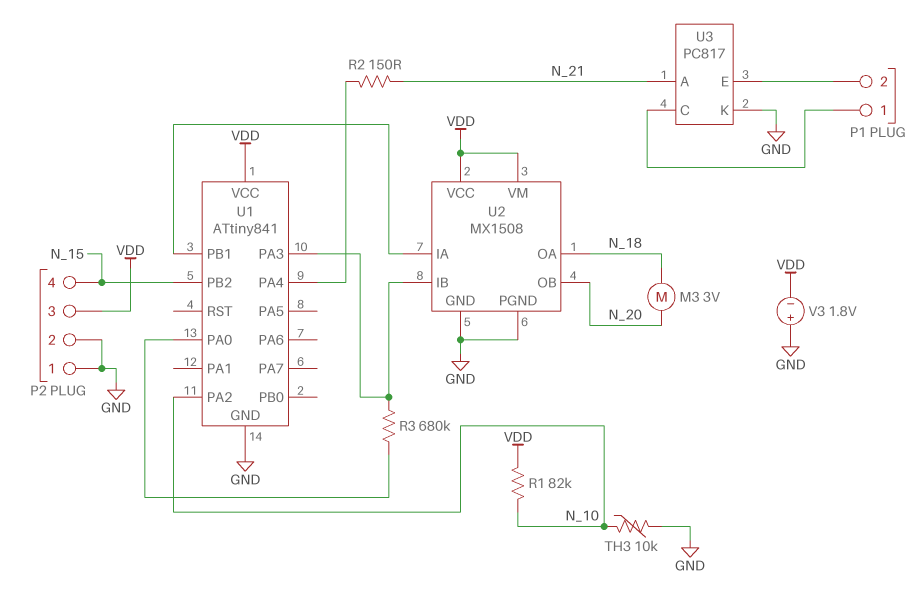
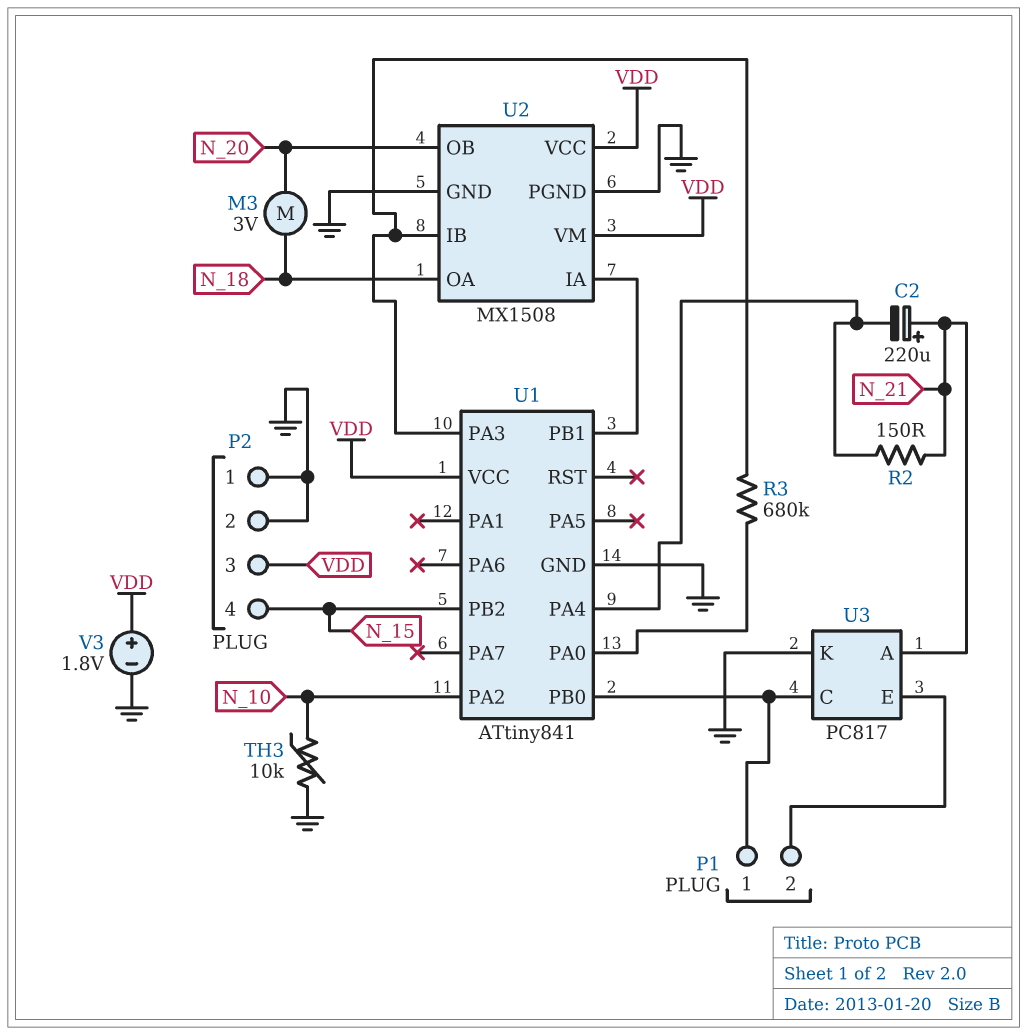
C2: none -> 220uF (plus N_21, minus U1/PA4)
R1: 82k (N_10, VDD) -> none
U1 pin PB0: none -> P1/1
V3: 1.8V (plus GND, minus VDD) -> 1.8V (plus VDD, minus GND)

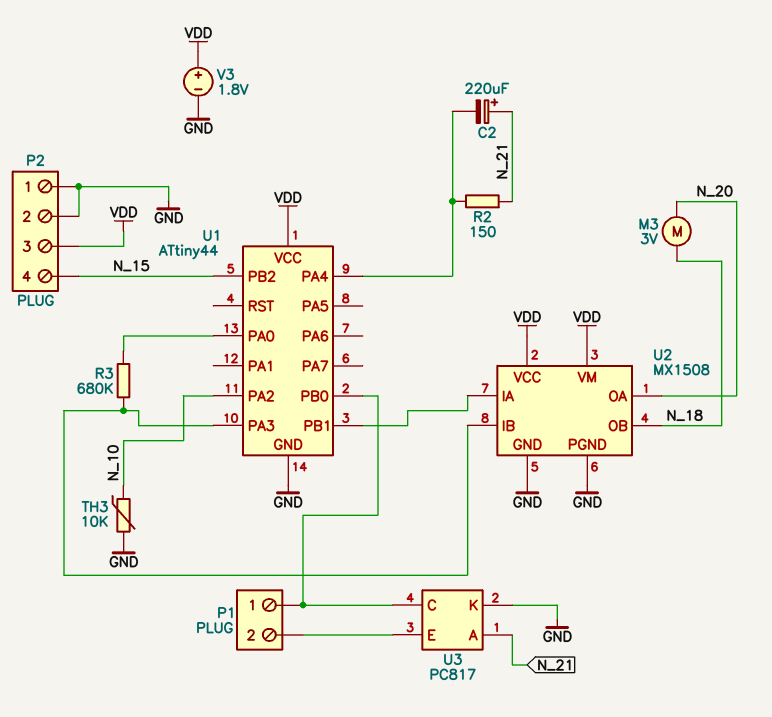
U1: ATtiny841 -> ATtiny44
U2 pin OA: N_18 -> N_20
U2 pin OB: N_20 -> N_18

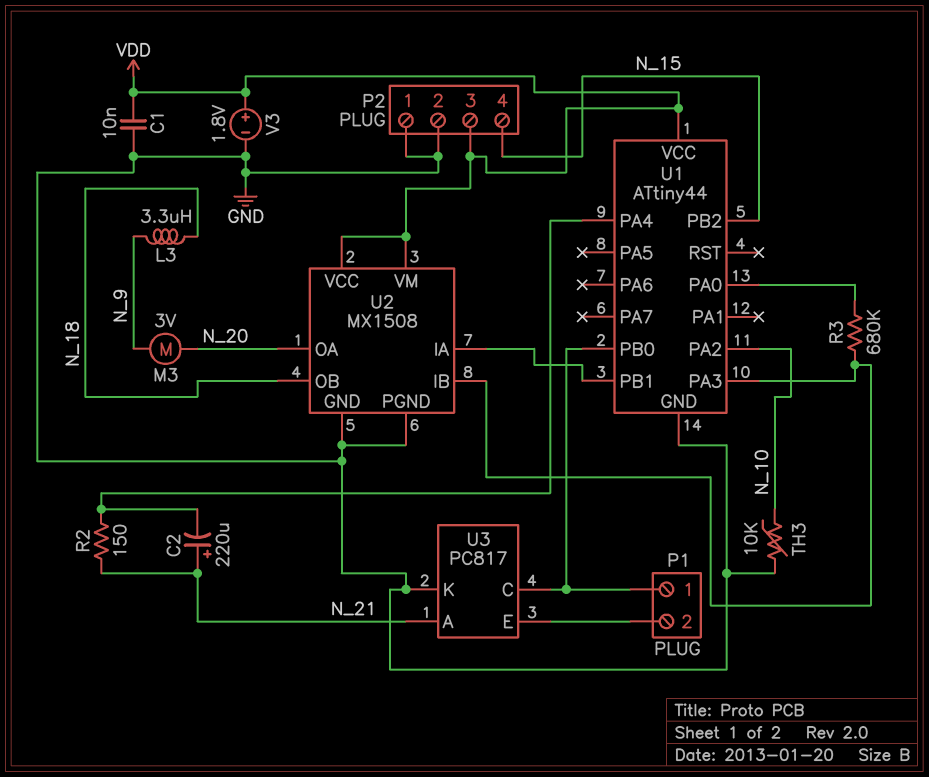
C1: none -> 10nF (GND, VDD)
L3: none -> 3.3uH (N_9, N_18)
M3: motor 3V (N_18, N_20) -> motor 3V (N_9, N_20)

